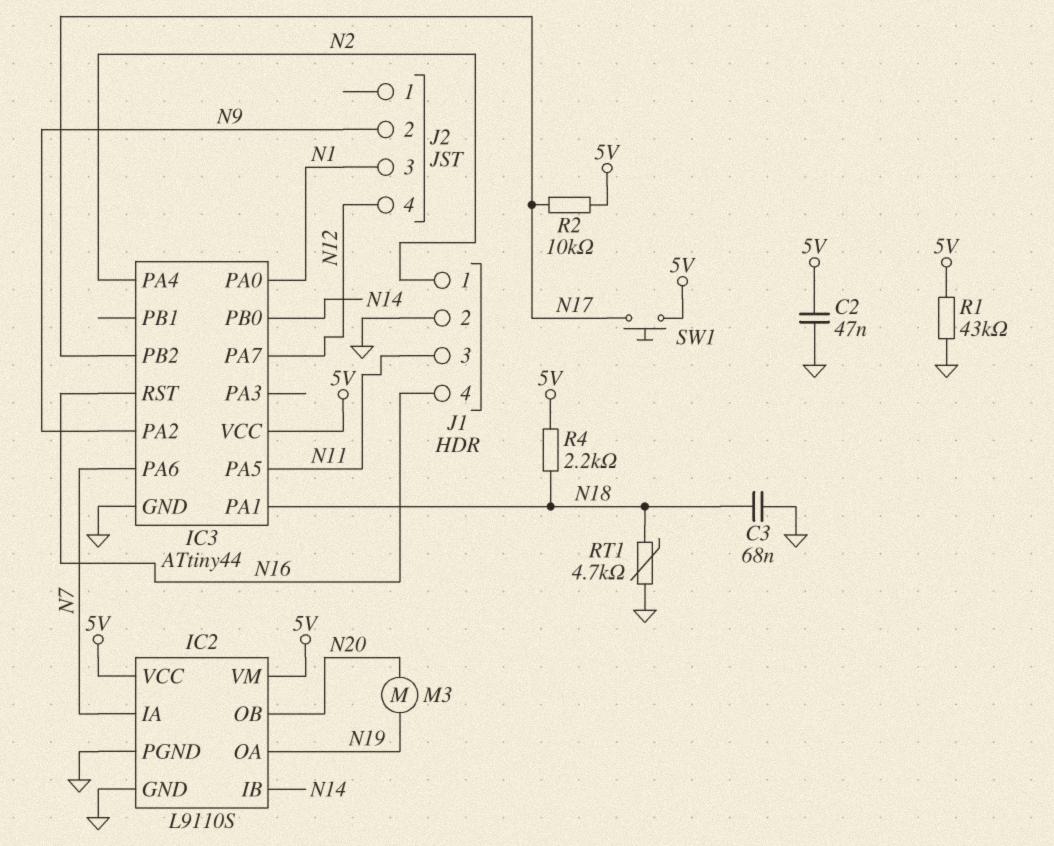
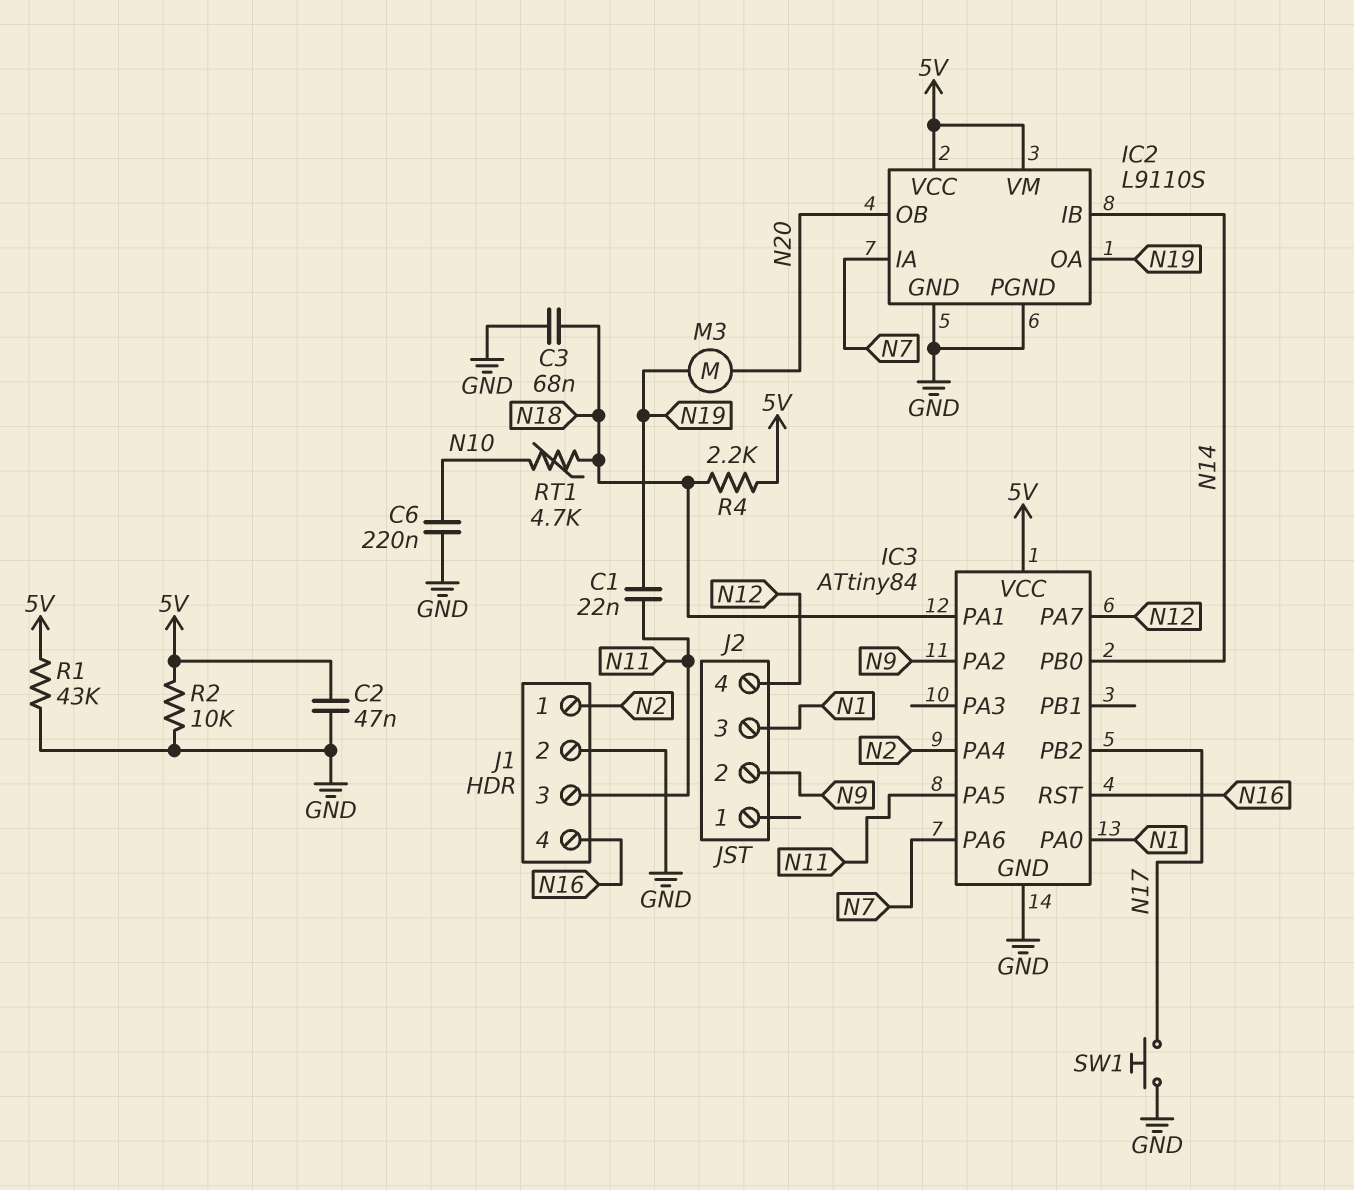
C1: none -> 22nF (N11, N19)
C6: none -> 220nF (GND, N10)
IC3: ATtiny44 -> ATtiny84
R2: 10k (5V, N17) -> 10k (5V, GND)
RT1: 4.7k (GND, N18) -> 4.7k (N10, N18)
SW1: button (5V, N17) -> button (GND, N17)

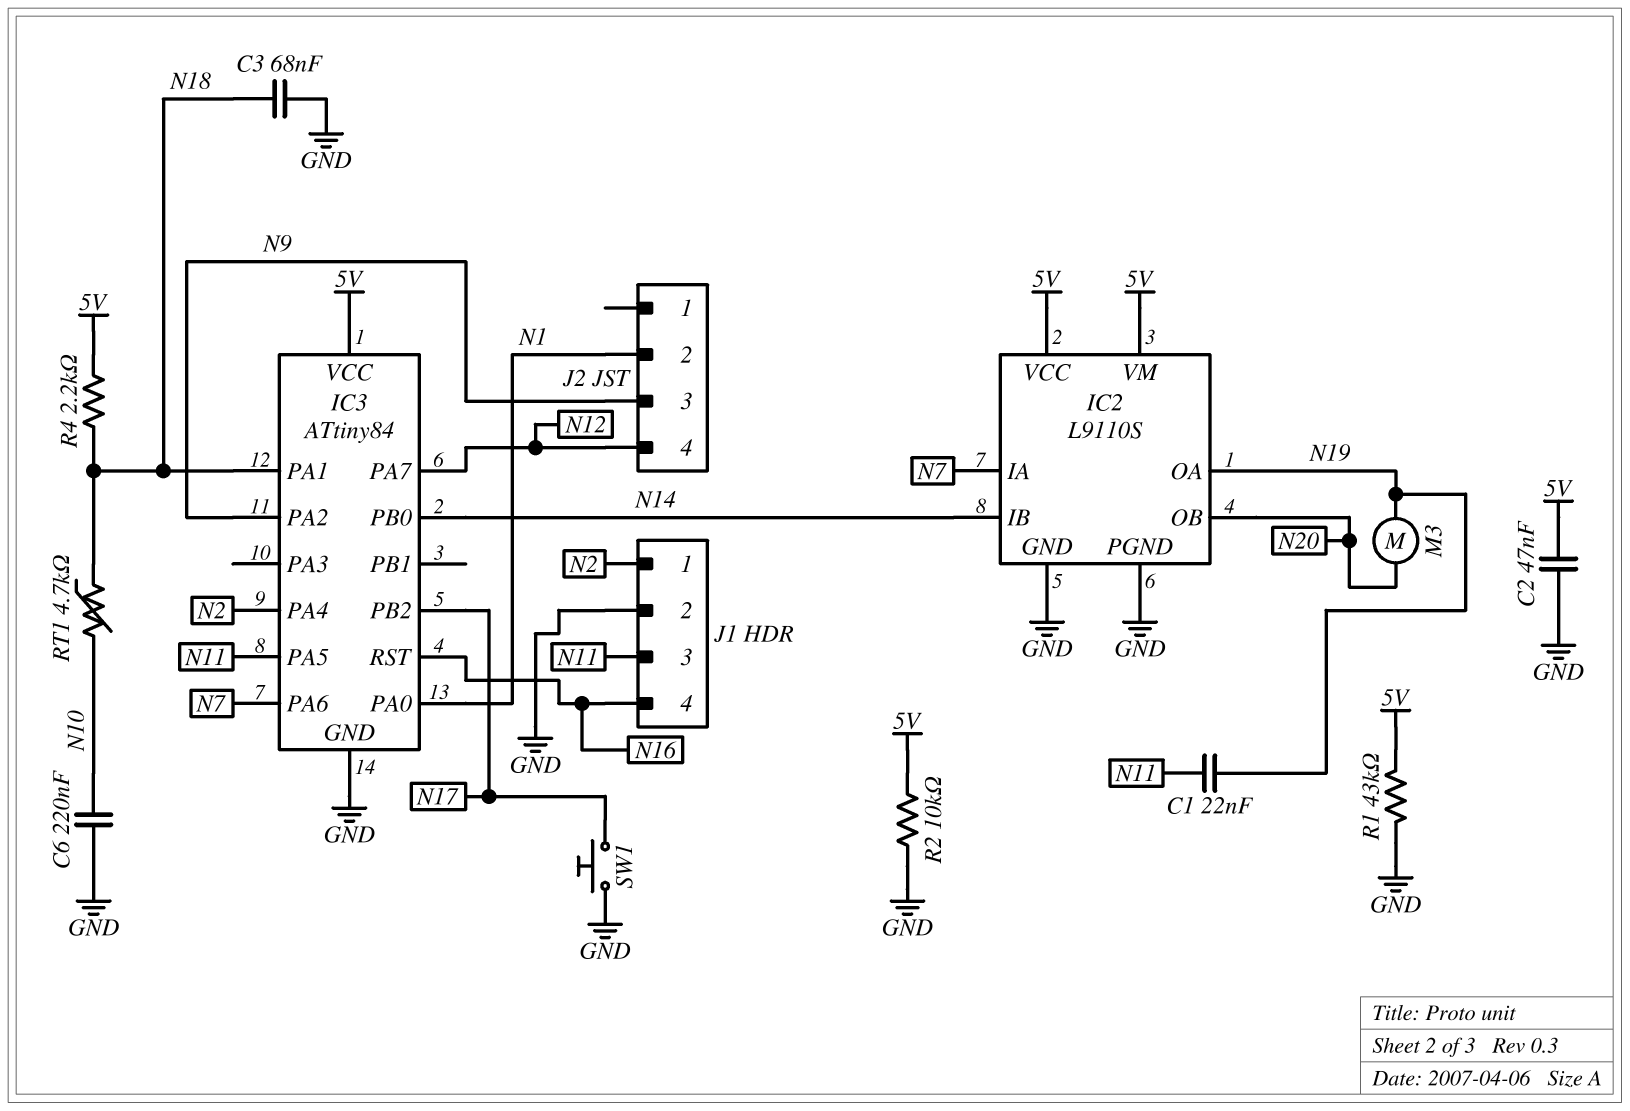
J2 pin 2: N9 -> N1
J2 pin 3: N1 -> N9

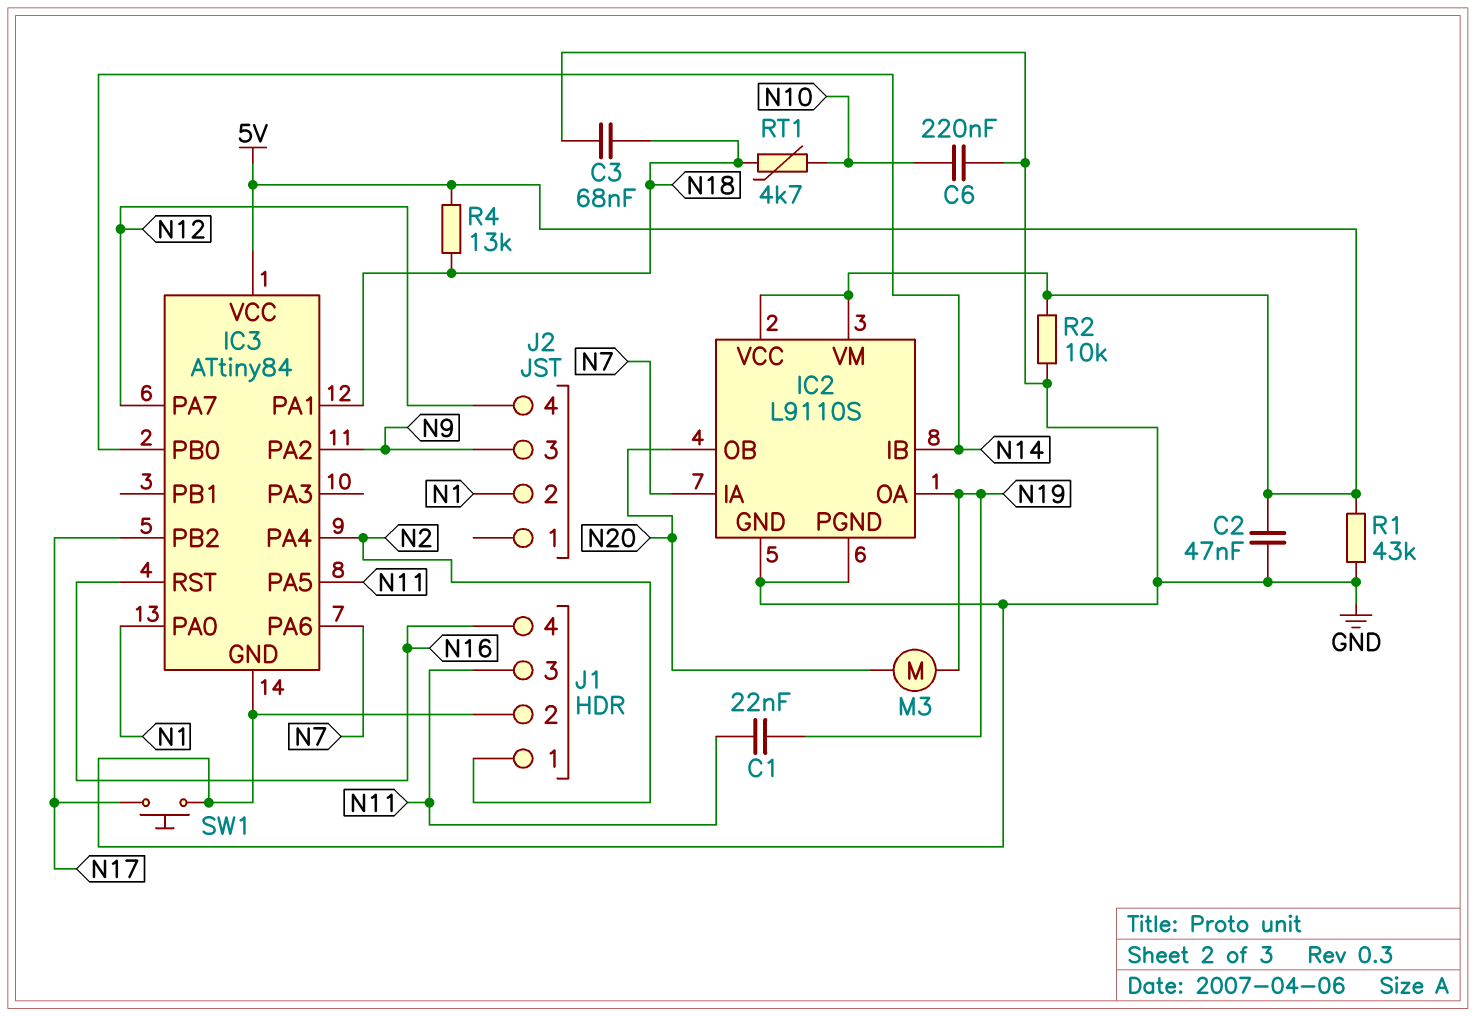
R4: 2.2k (5V, N18) -> 13k (5V, N18)

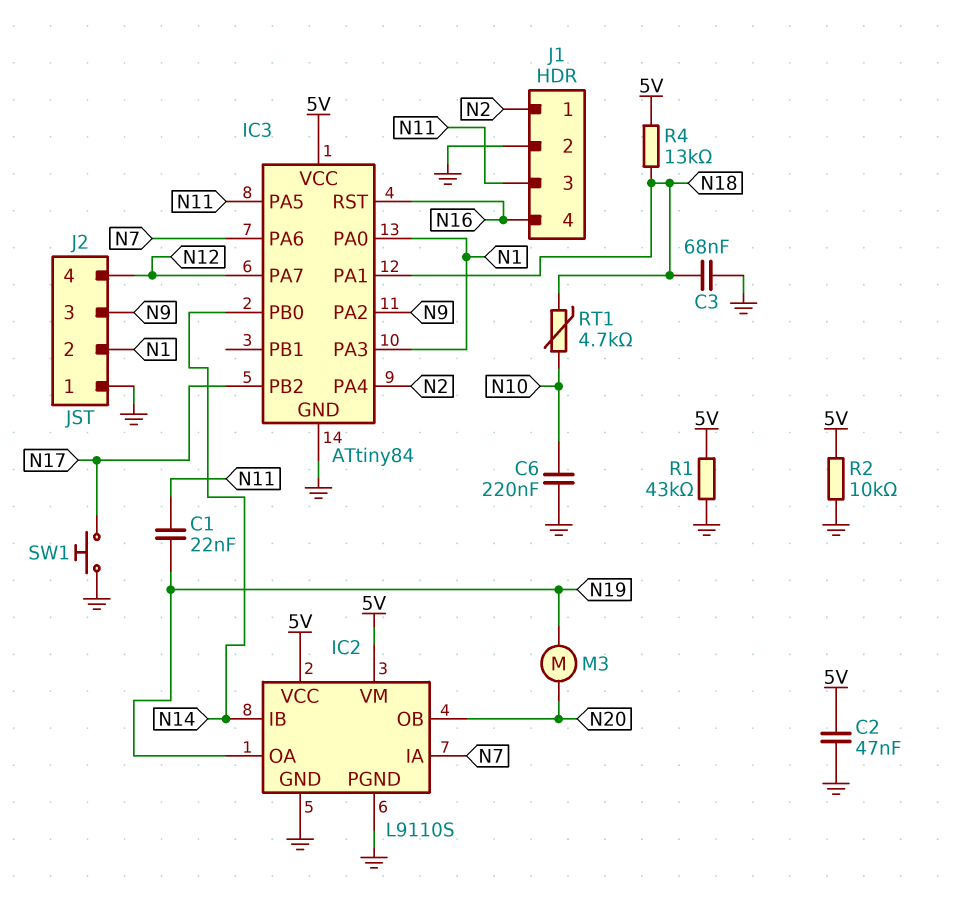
IC3 pin PA3: none -> N1
J2 pin 1: none -> GND

